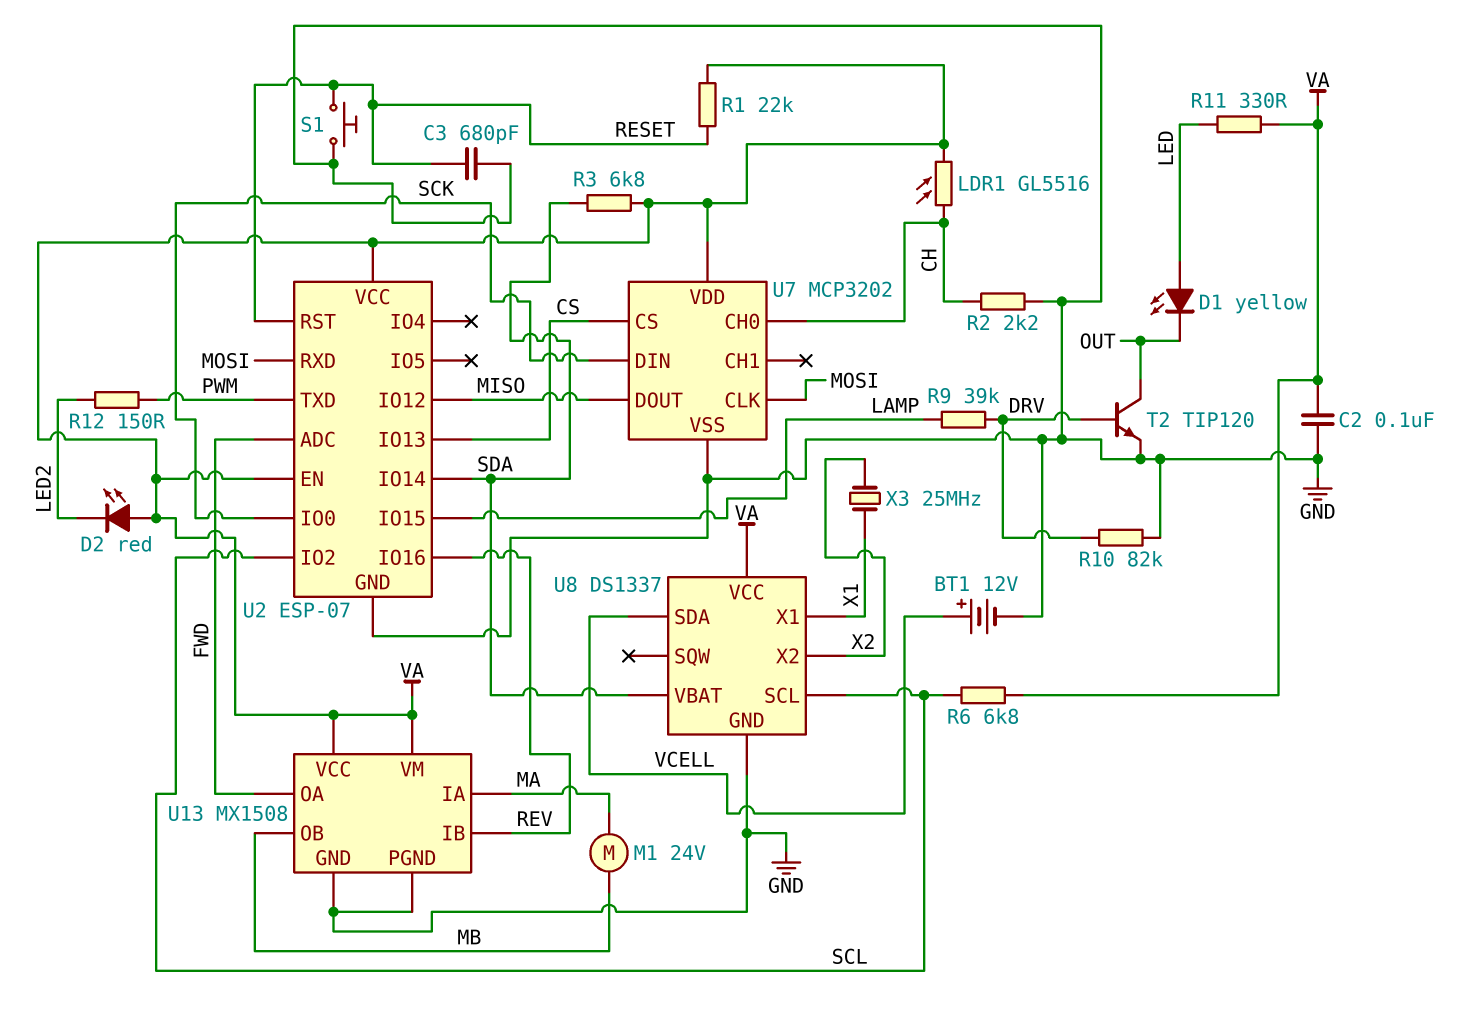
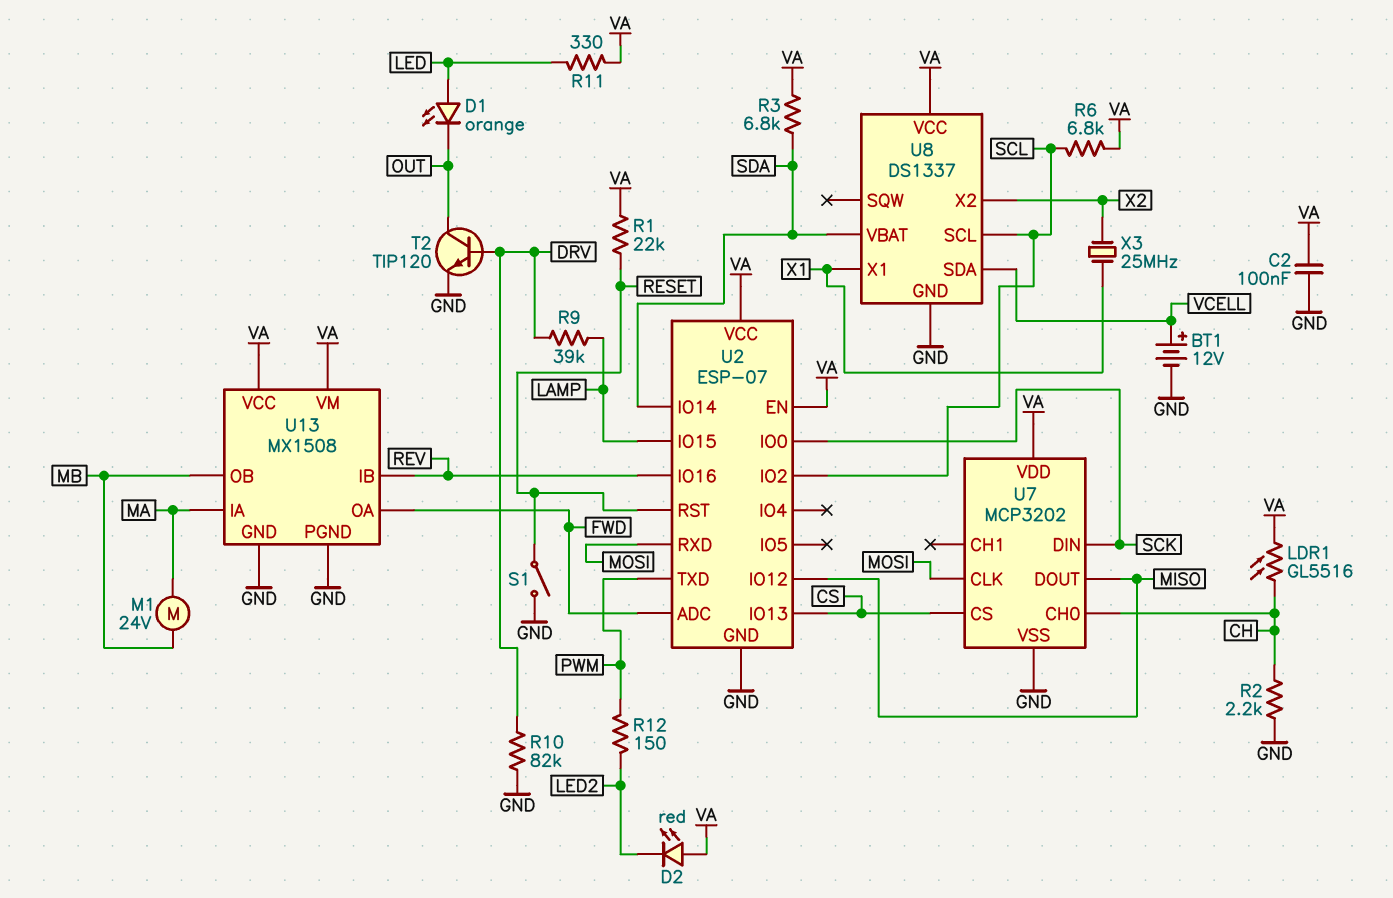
C3: 680pF (GND, RESET) -> none
D1: LED yellow (A LED, K OUT) -> LED orange (A LED, K OUT)
S1: button (GND, RESET) -> switch (GND, RESET)

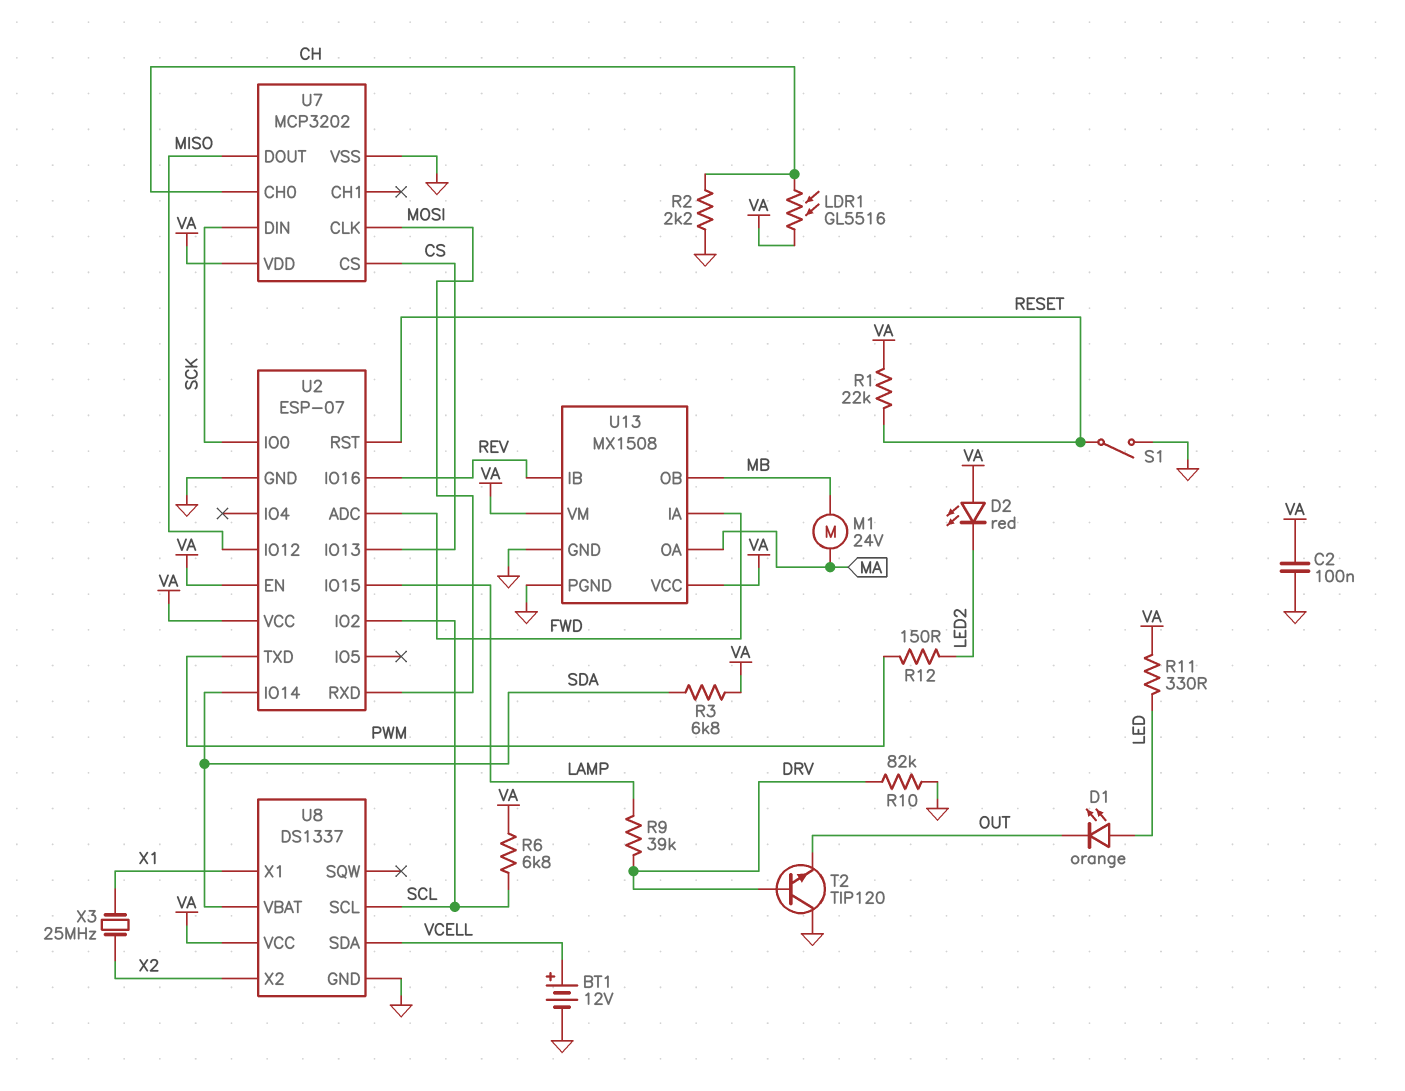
T2: NPN TIP120 (B DRV, C OUT, E GND) -> NPN TIP120 (B DRV, C GND, E OUT)
U13 pin IA: MA -> FWD
U13 pin OA: FWD -> MA

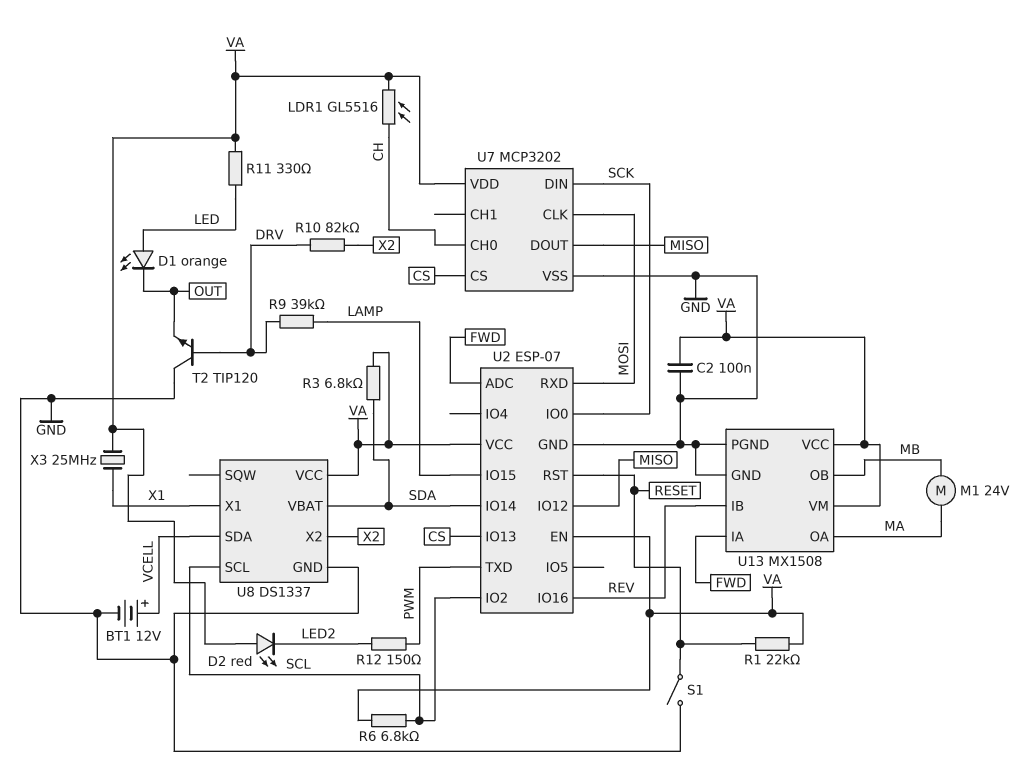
R2: 2.2k (CH, GND) -> none
R10: 82k (DRV, GND) -> 82k (DRV, X2)
X3: 25MHz (X1, X2) -> 25MHz (VA, X1)

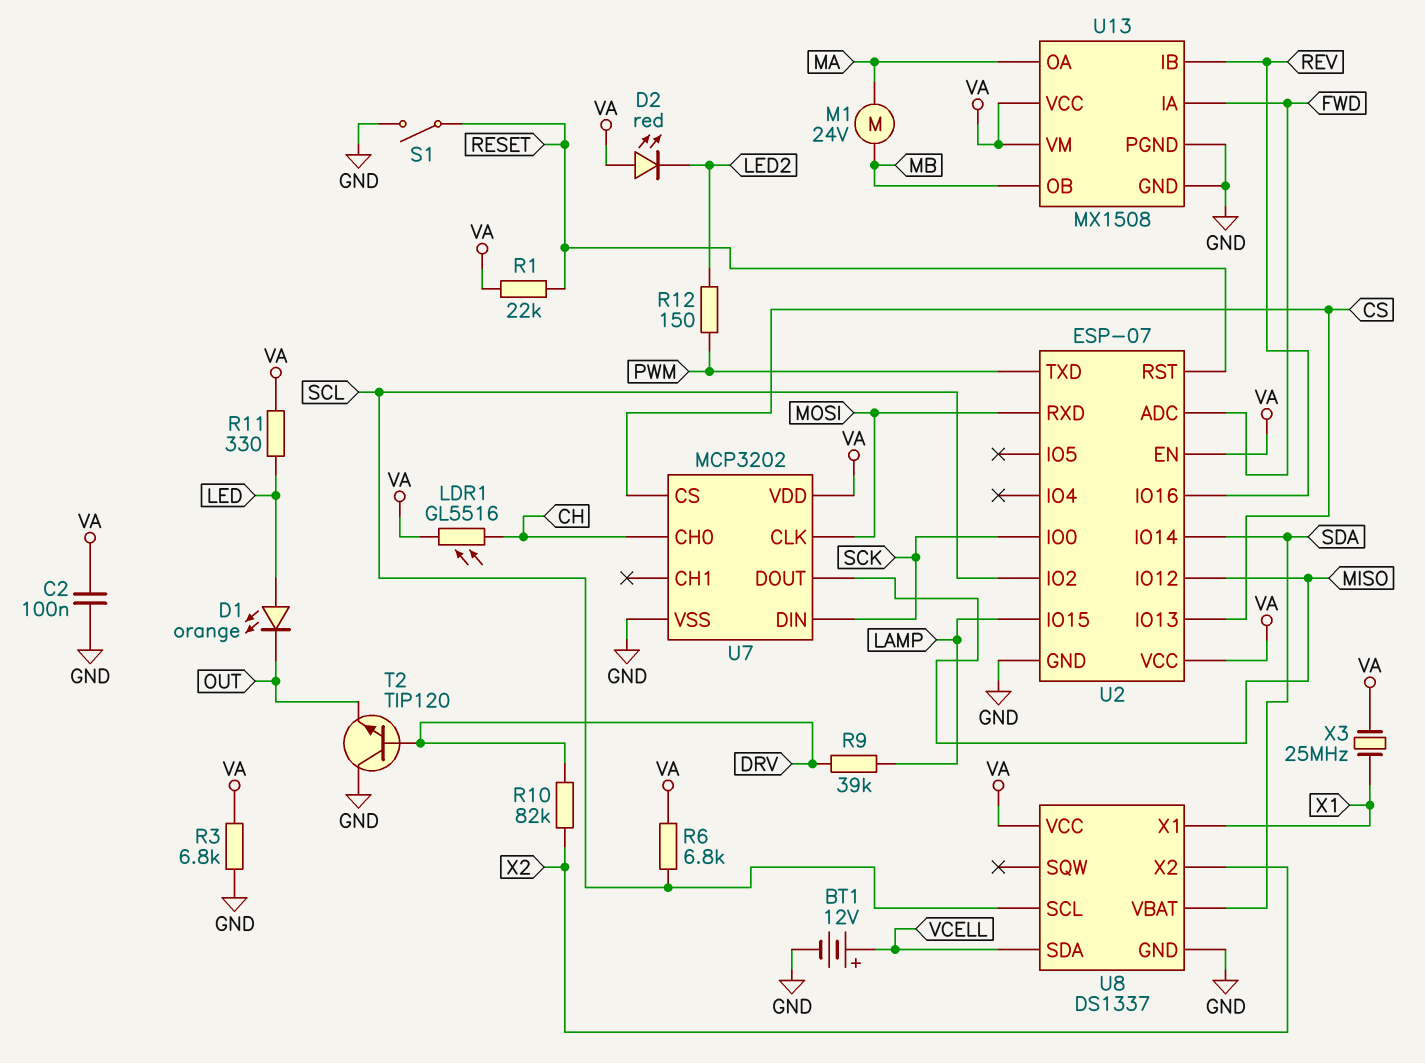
R3: 6.8k (SDA, VA) -> 6.8k (GND, VA)

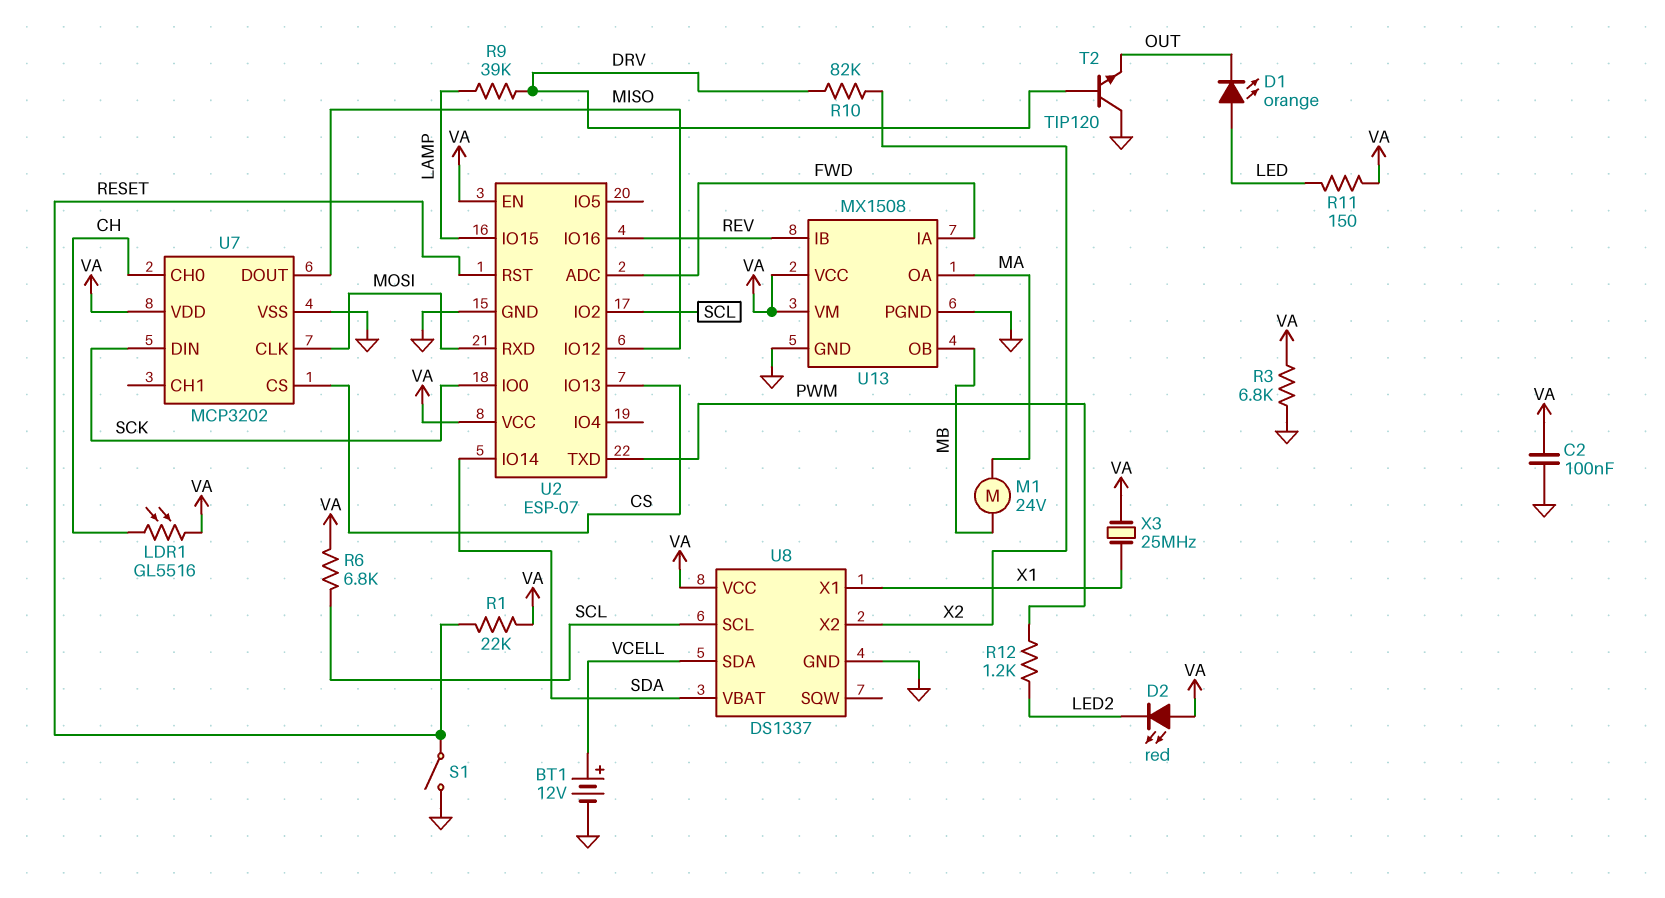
R11: 330 (LED, VA) -> 150 (LED, VA)
R12: 150 (LED2, PWM) -> 1.2k (LED2, PWM)

